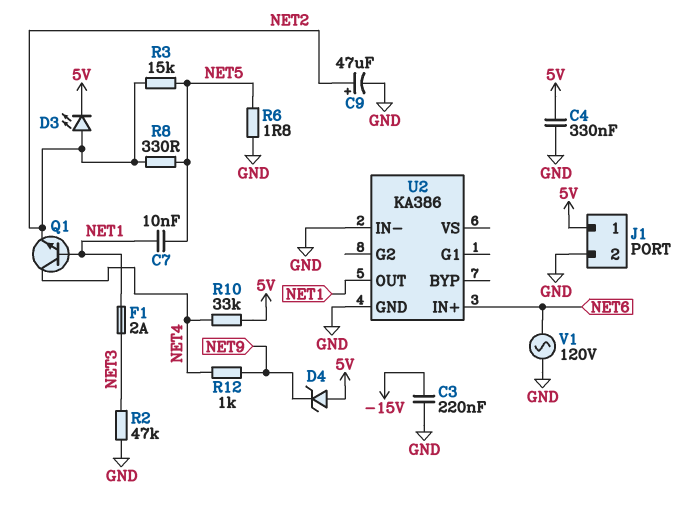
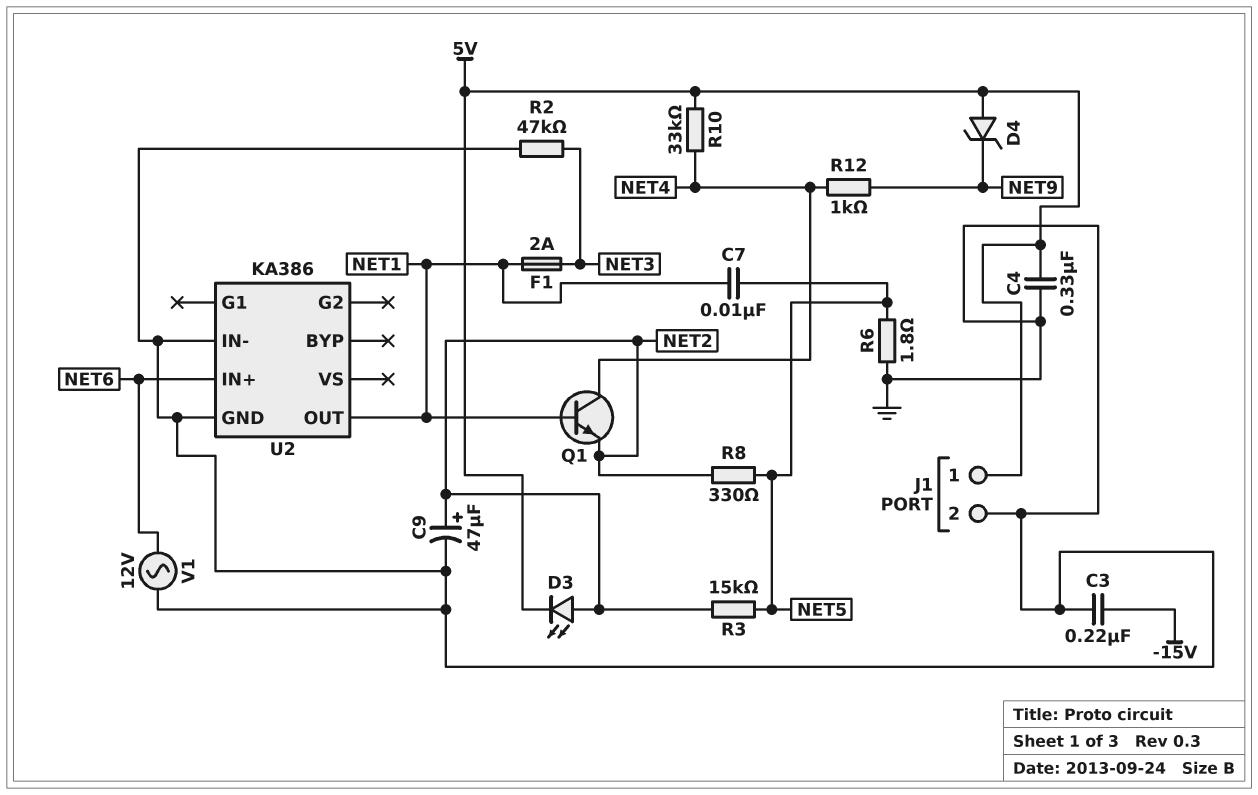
V1: AC 120V (GND, NET6) -> AC 12V (GND, NET6)

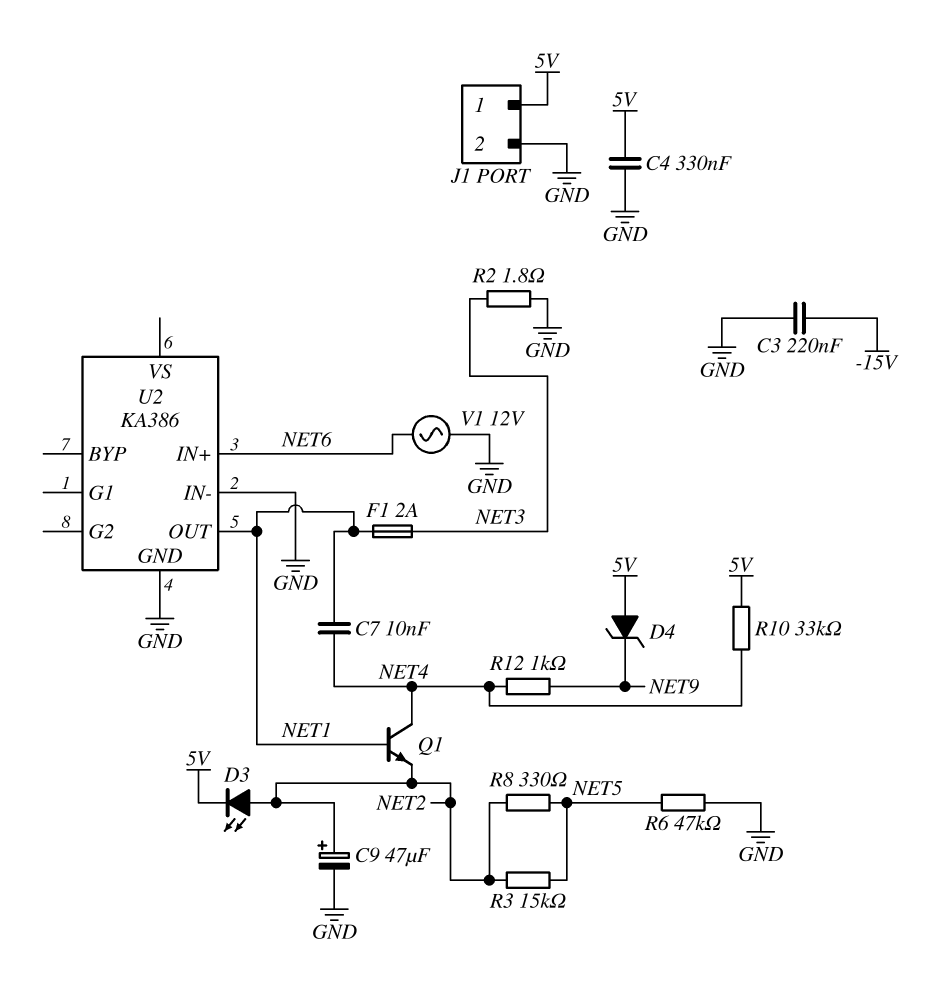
C7: 10nF (NET1, NET5) -> 10nF (NET1, NET4)
R2: 47k (GND, NET3) -> 1.8 (GND, NET3)
R6: 1.8 (GND, NET5) -> 47k (GND, NET5)

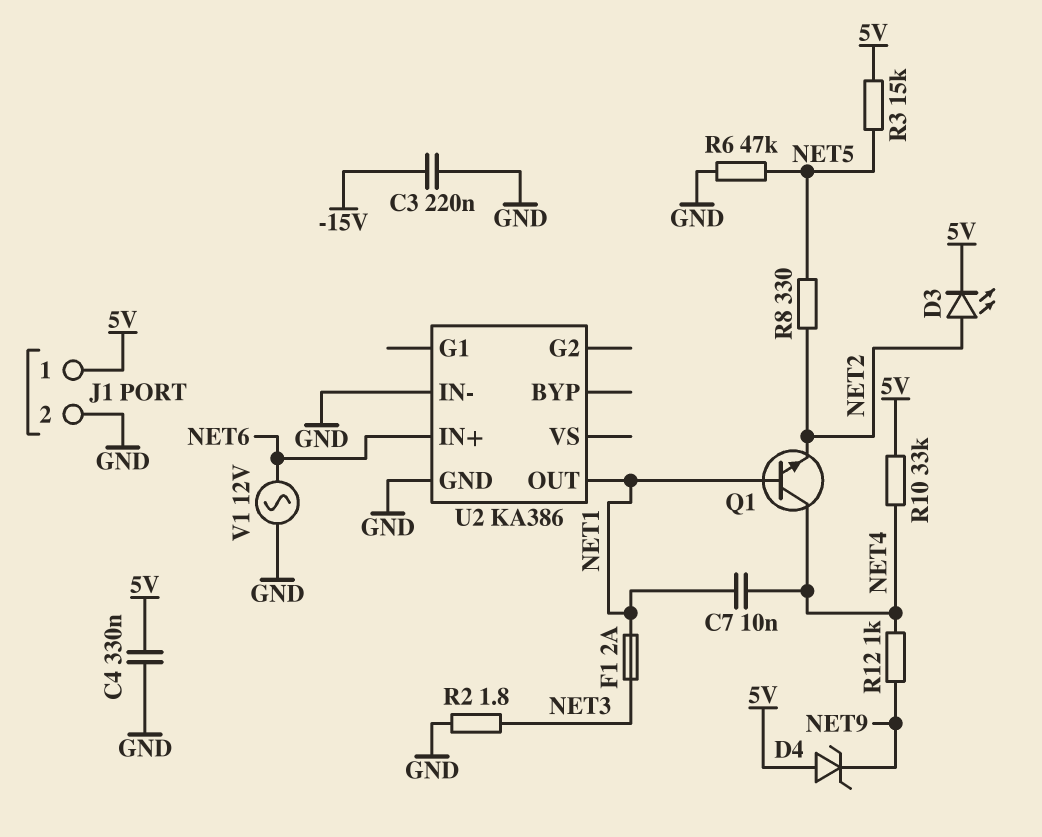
C9: 47uF (plus NET2, minus GND) -> none
R3: 15k (NET2, NET5) -> 15k (5V, NET5)

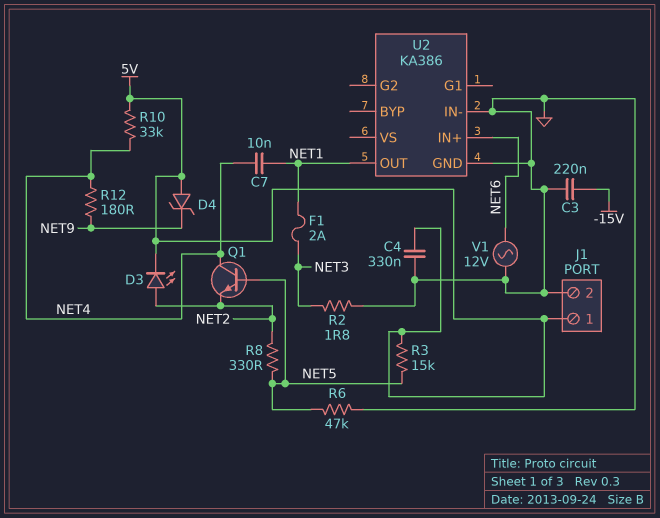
Q1: NPN (B NET1, C NET4, E NET2) -> NPN (B NET5, C NET4, E NET2)
R12: 1k (NET4, NET9) -> 180 (NET4, NET9)

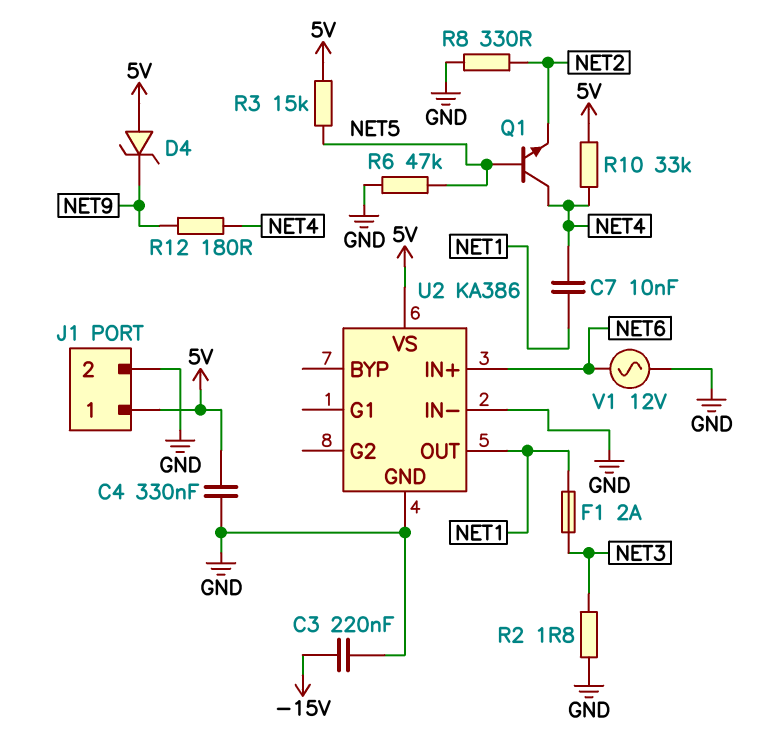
D3: LED (A NET2, K 5V) -> none
R8: 330 (NET2, NET5) -> 330 (GND, NET2)
U2 pin VS: none -> 5V

